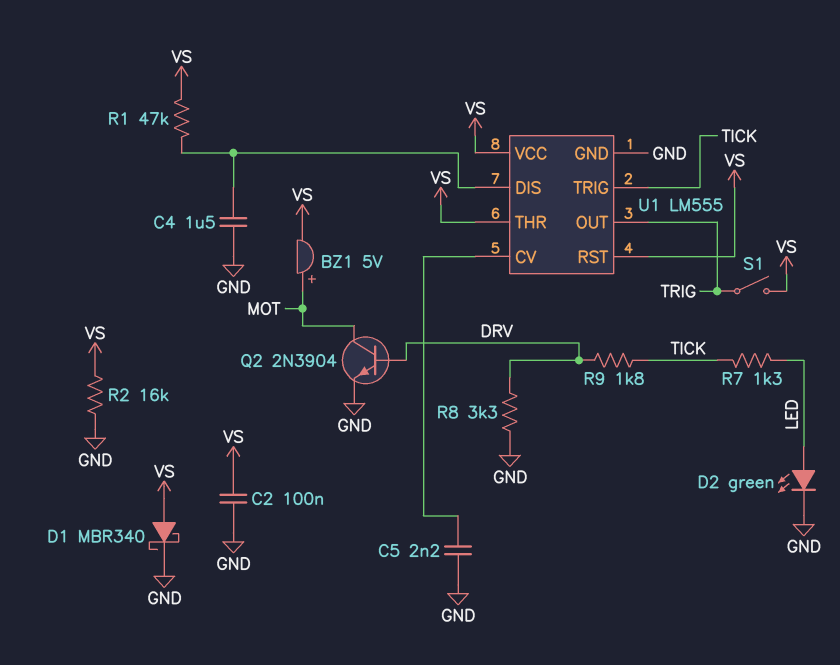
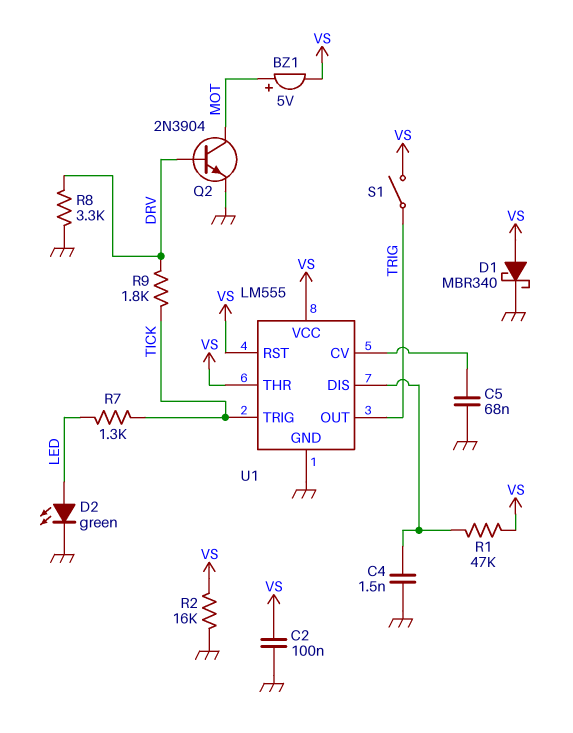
C4: 1.5uF (GND, U1/DIS) -> 1.5nF (GND, U1/DIS)
C5: 2.2nF (GND, U1/CV) -> 68nF (GND, U1/CV)

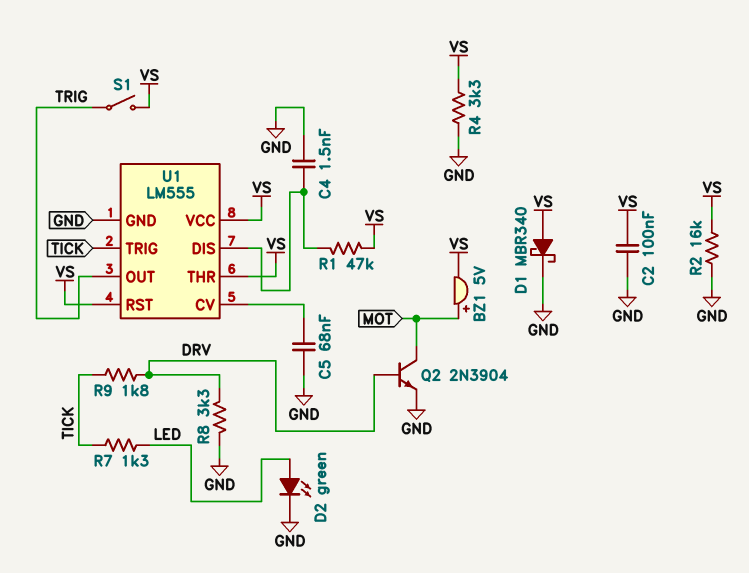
R4: none -> 3.3k (GND, VS)

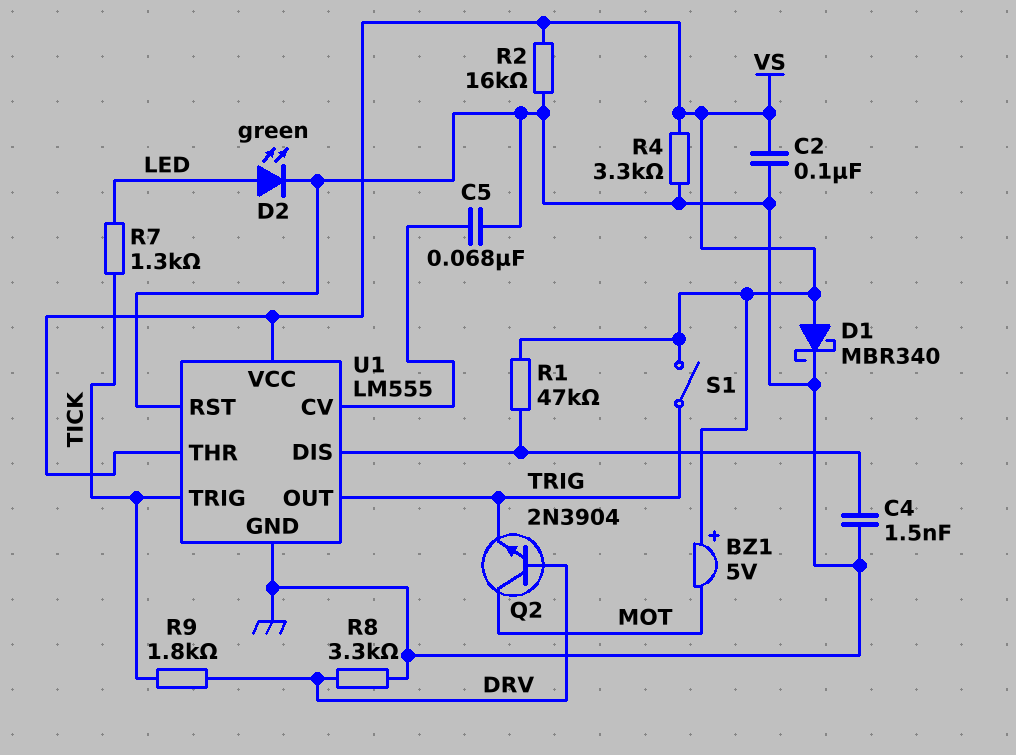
BZ1: buzzer 5V (plus MOT, minus VS) -> buzzer 5V (plus VS, minus MOT)
Q2: NPN 2N3904 (B DRV, C MOT, E GND) -> NPN 2N3904 (B DRV, C MOT, E TRIG)
U1 pin RST: VS -> GND

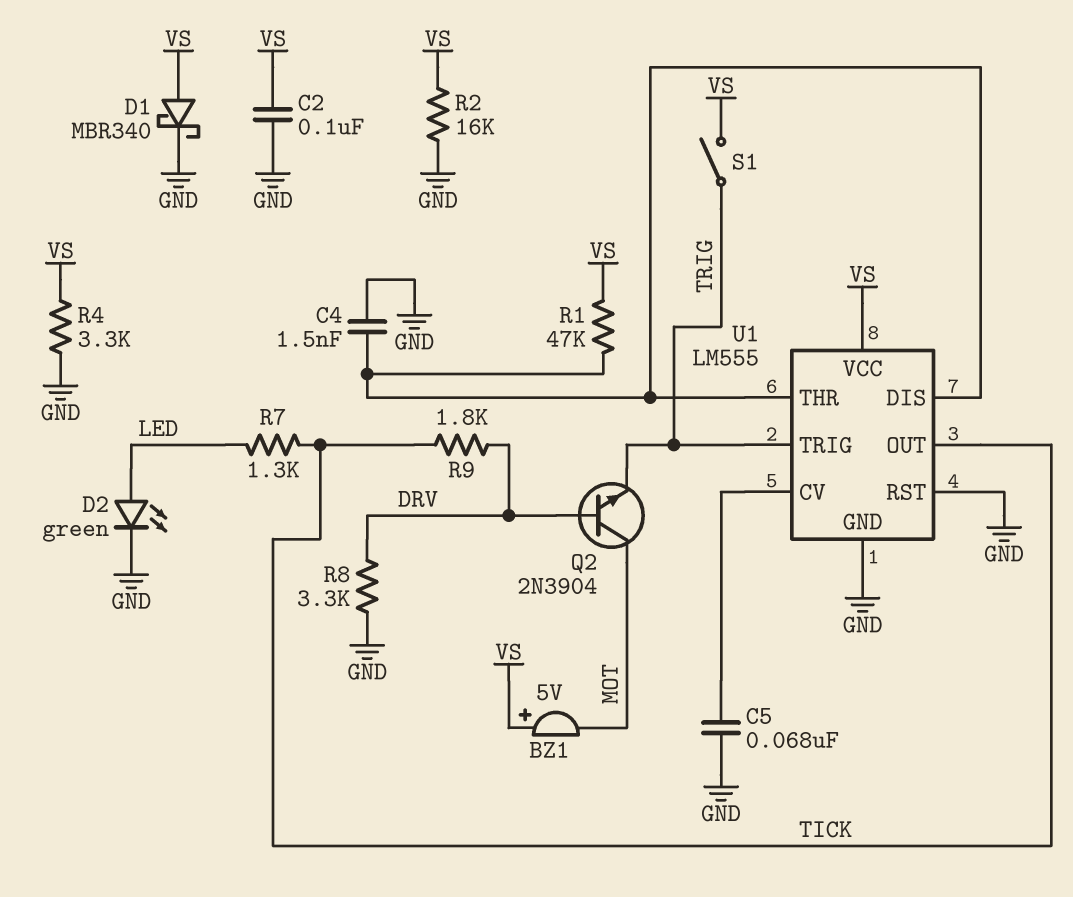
U1 pin OUT: TRIG -> TICK
U1 pin THR: VS -> U1/DIS
U1 pin TRIG: TICK -> TRIG

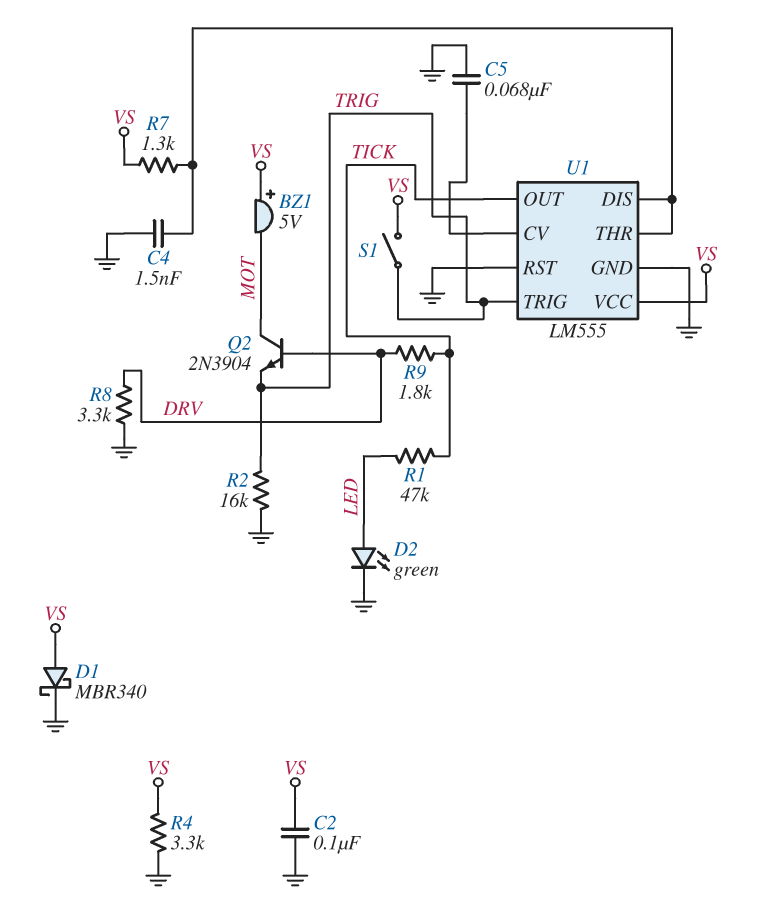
R1: 47k (U1/DIS, VS) -> 47k (LED, TICK)
R2: 16k (GND, VS) -> 16k (GND, TRIG)
R7: 1.3k (LED, TICK) -> 1.3k (U1/DIS, VS)

